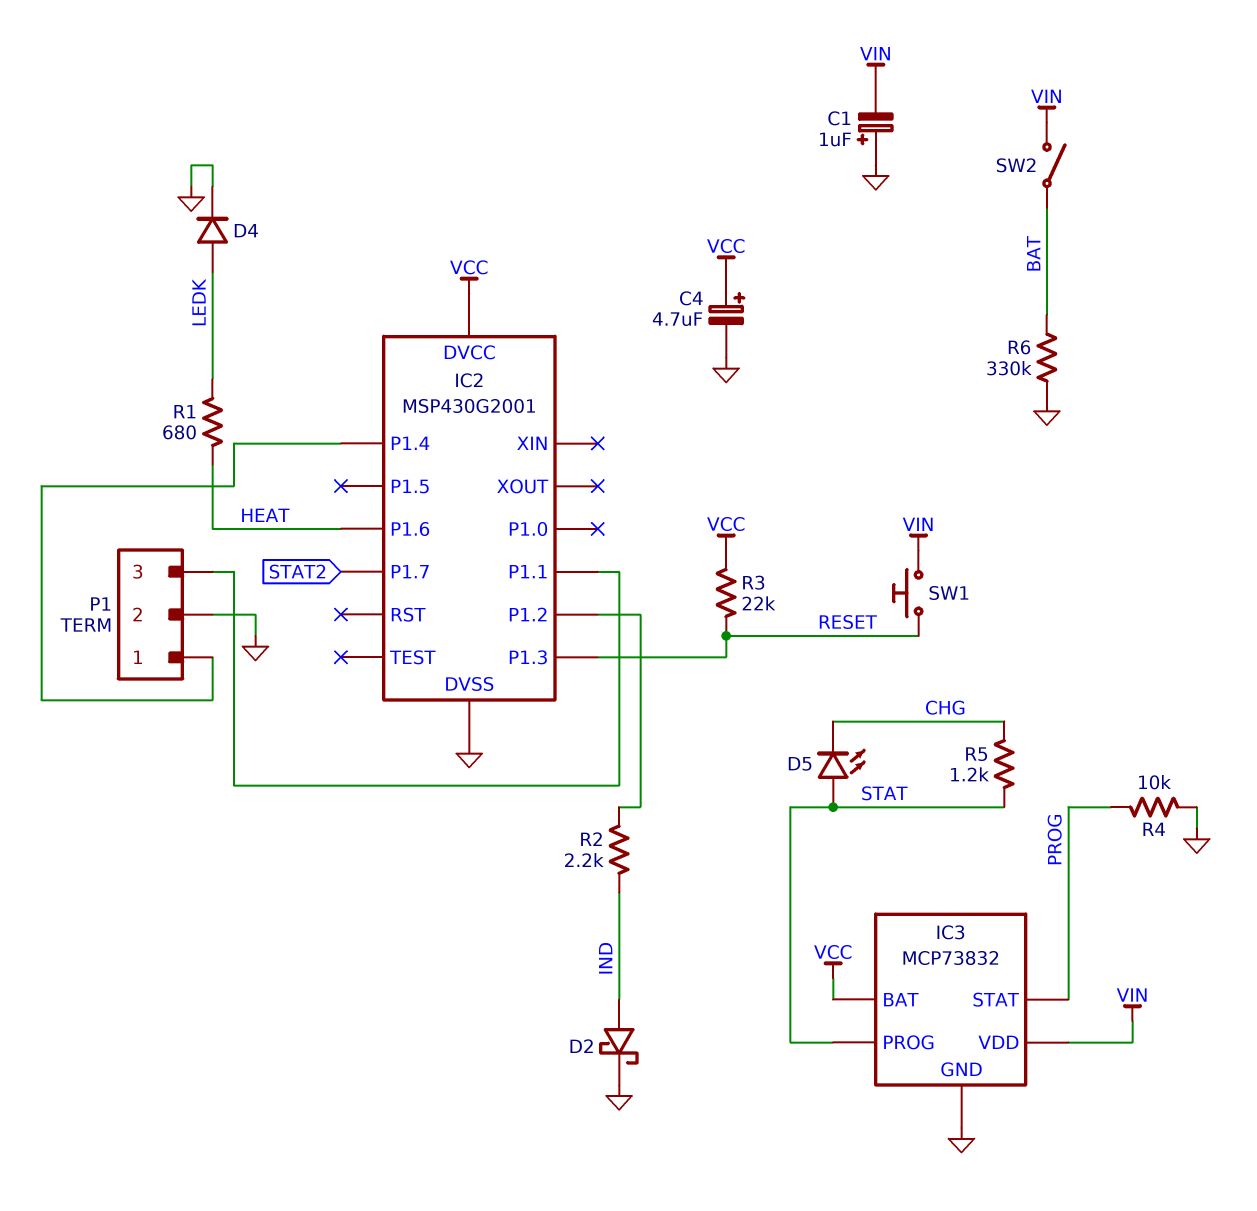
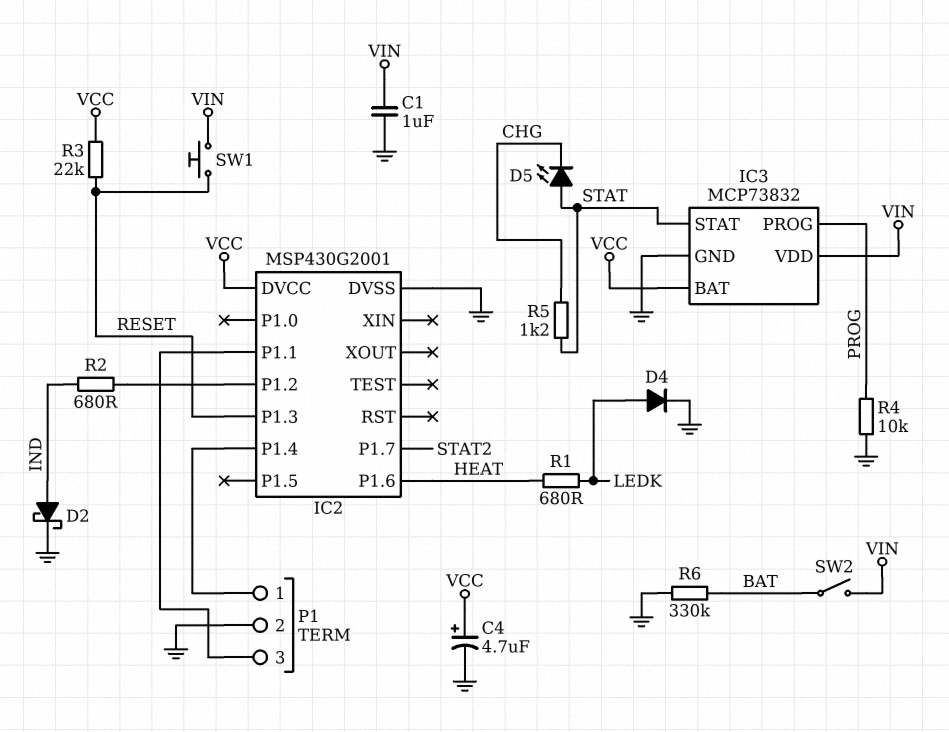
C1: 1uF (plus GND, minus VIN) -> 1uF (GND, VIN)
IC3 pin PROG: STAT -> PROG
IC3 pin STAT: PROG -> STAT
R2: 2.2k (IC2/P1.2, IND) -> 680 (IC2/P1.2, IND)

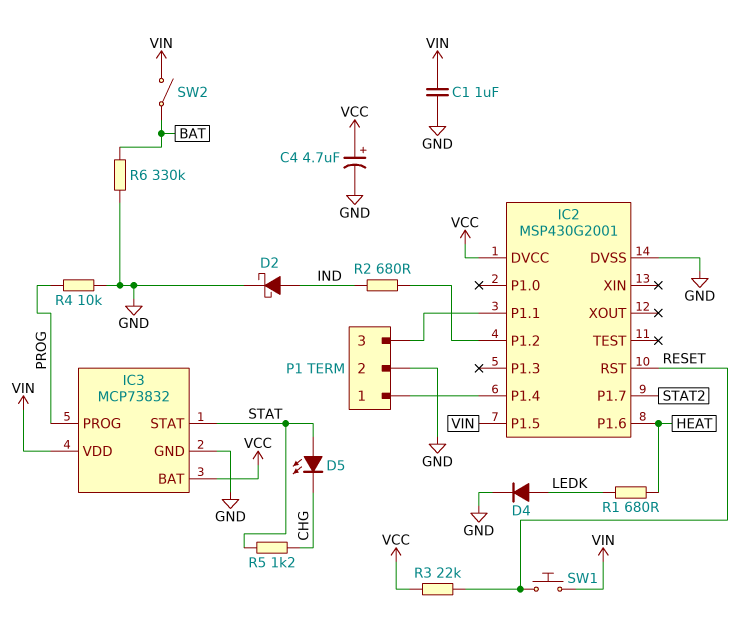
IC2 pin P1.3: RESET -> none
IC2 pin P1.5: none -> VIN
IC2 pin RST: none -> RESET

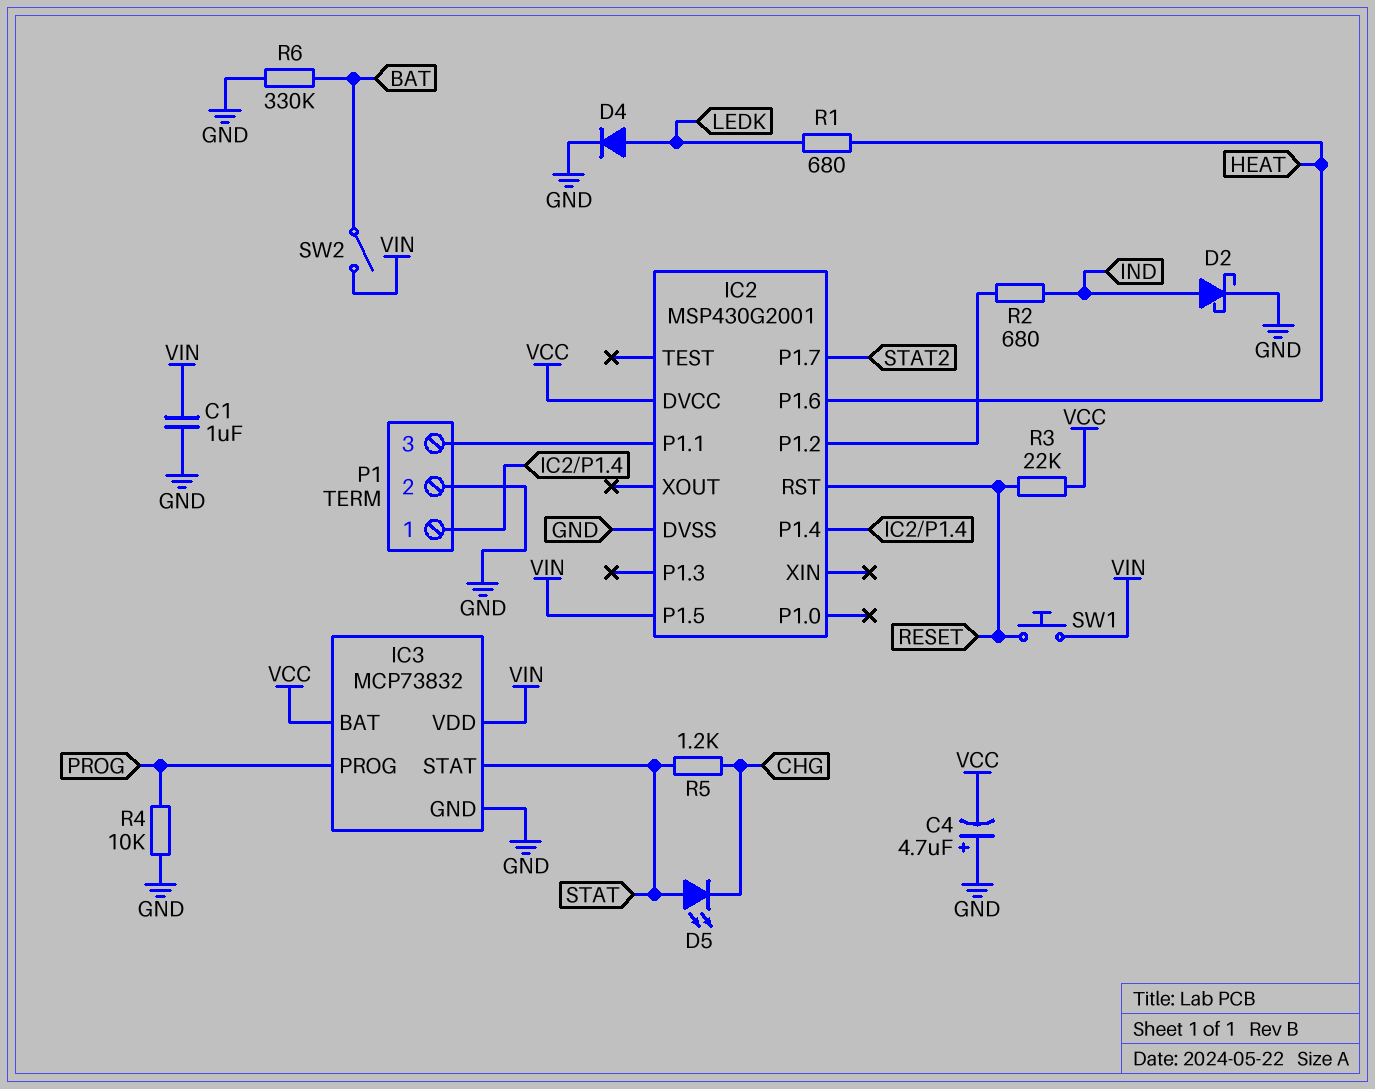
C4: 4.7uF (plus VCC, minus GND) -> 4.7uF (plus GND, minus VCC)

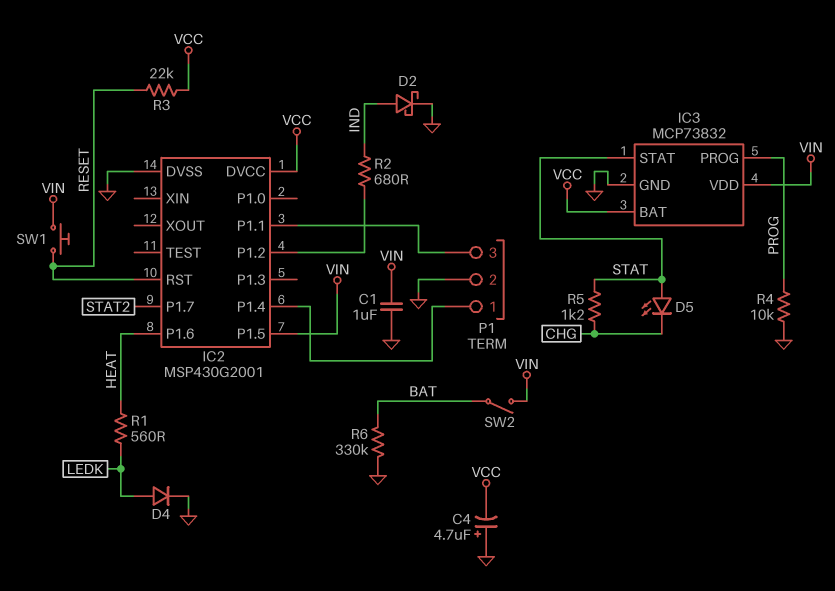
R1: 680 (HEAT, LEDK) -> 560 (HEAT, LEDK)

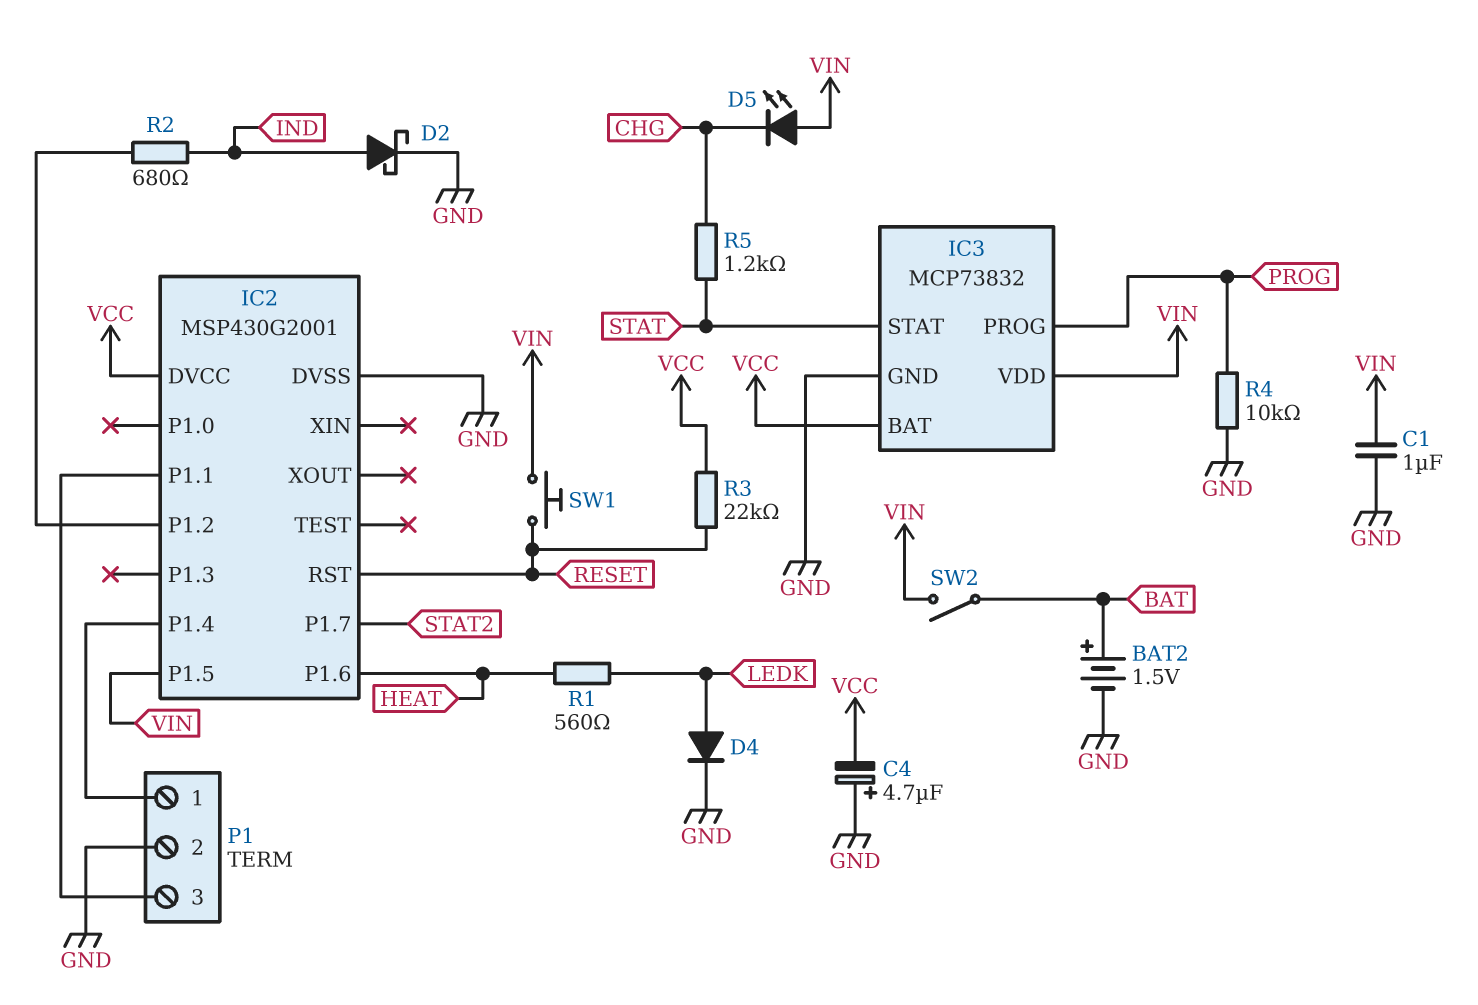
BAT2: none -> 1.5V (plus BAT, minus GND)
D5: LED (A STAT, K CHG) -> LED (A VIN, K CHG)
R6: 330k (BAT, GND) -> none

